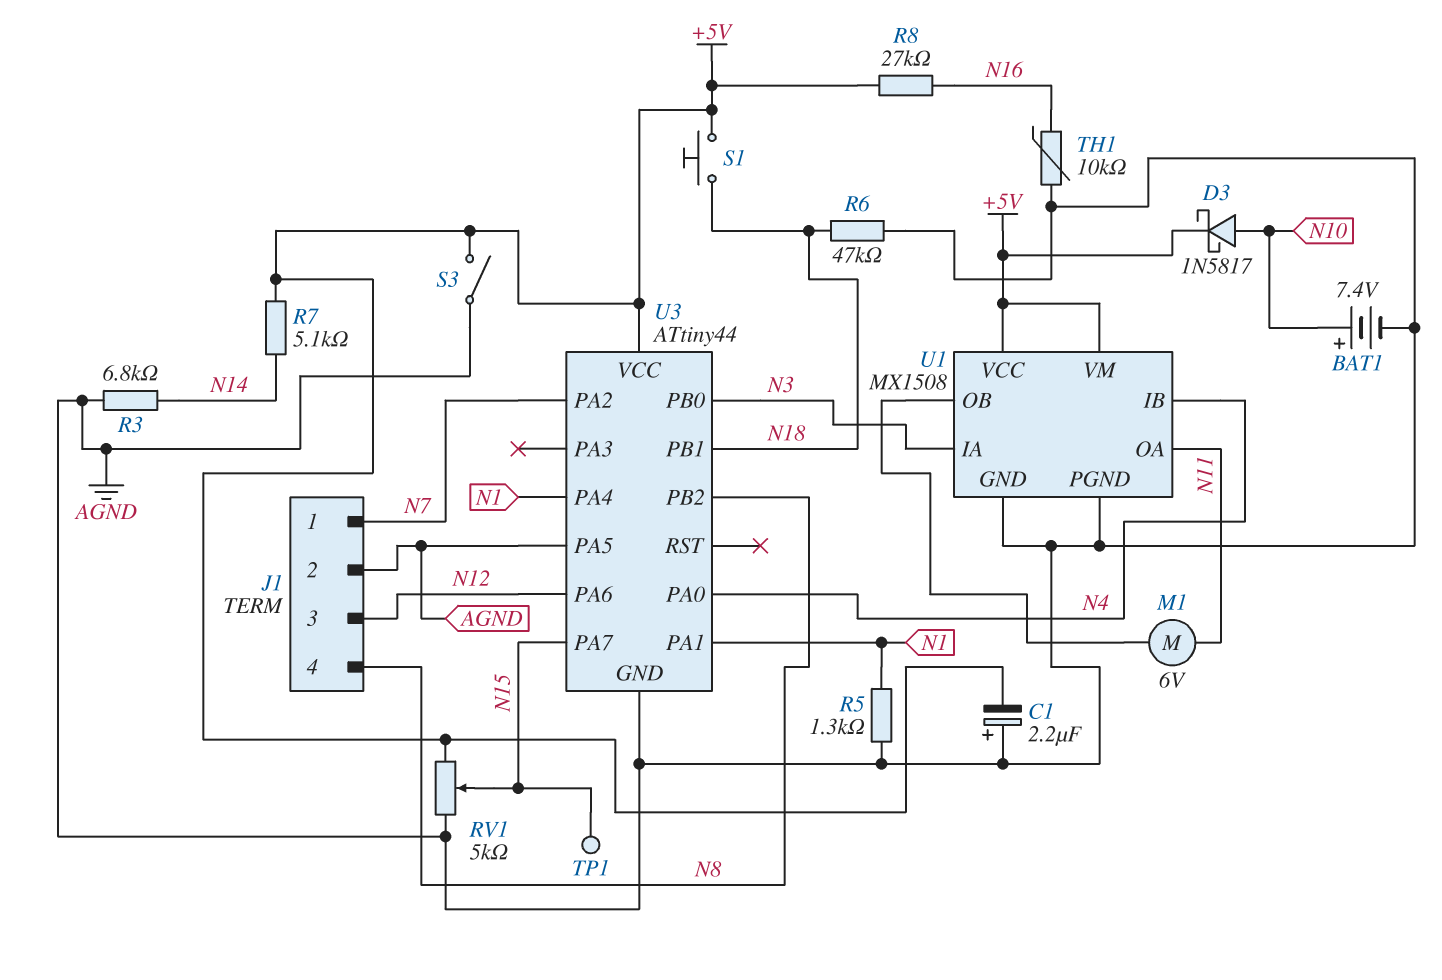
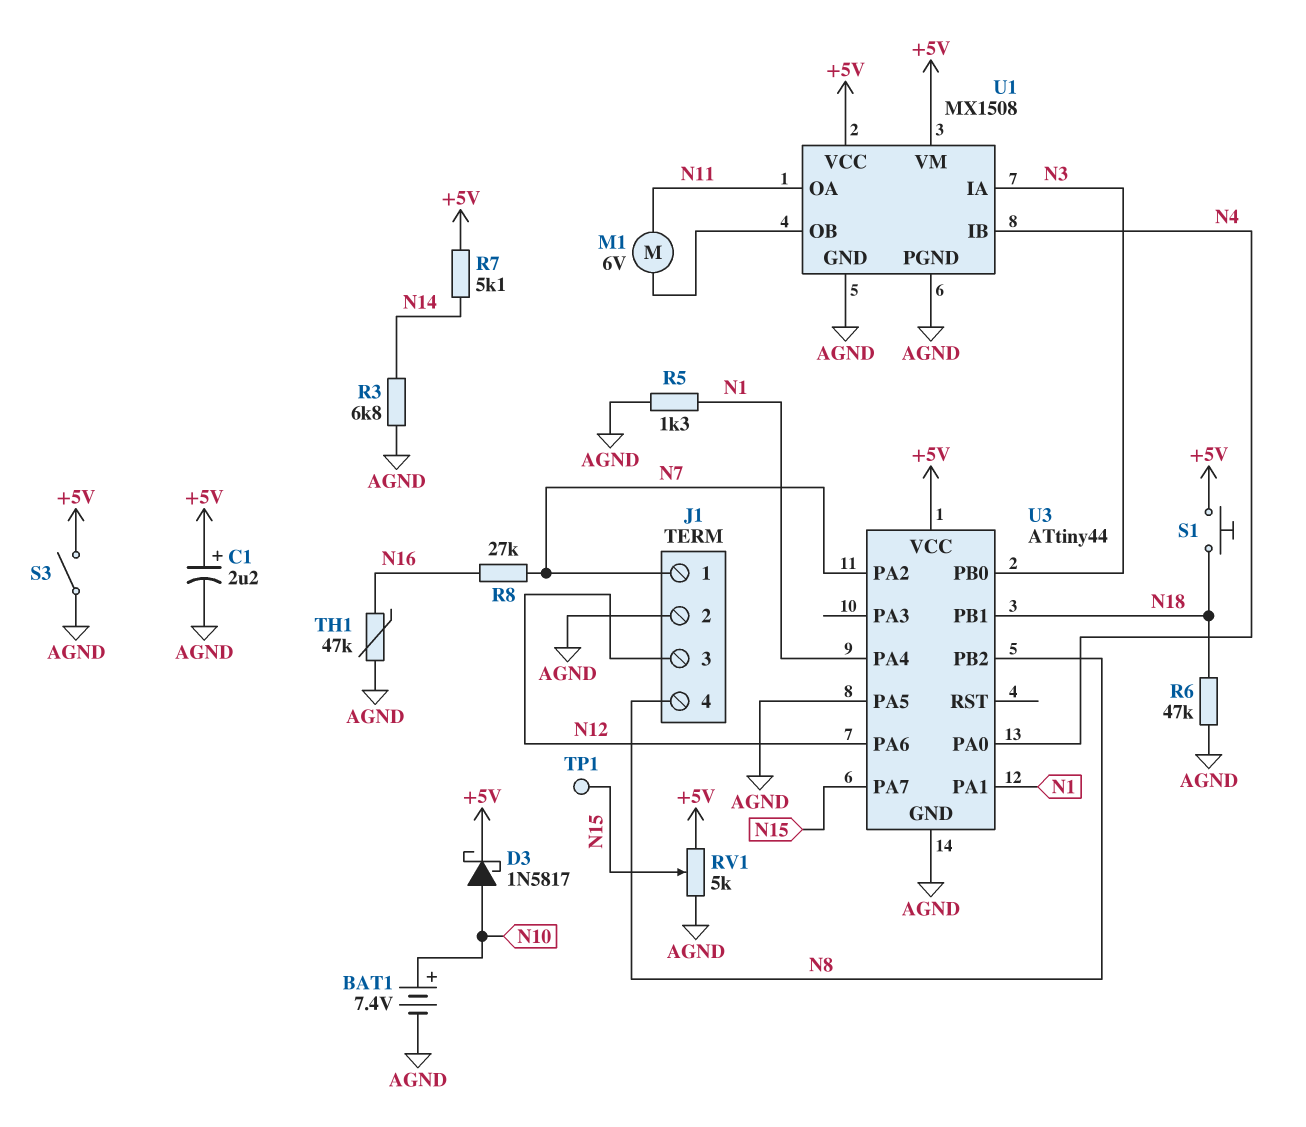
C1: 2.2uF (plus AGND, minus +5V) -> 2.2uF (plus +5V, minus AGND)
R8: 27k (+5V, N16) -> 27k (N7, N16)
TH1: 10k (AGND, N16) -> 47k (AGND, N16)

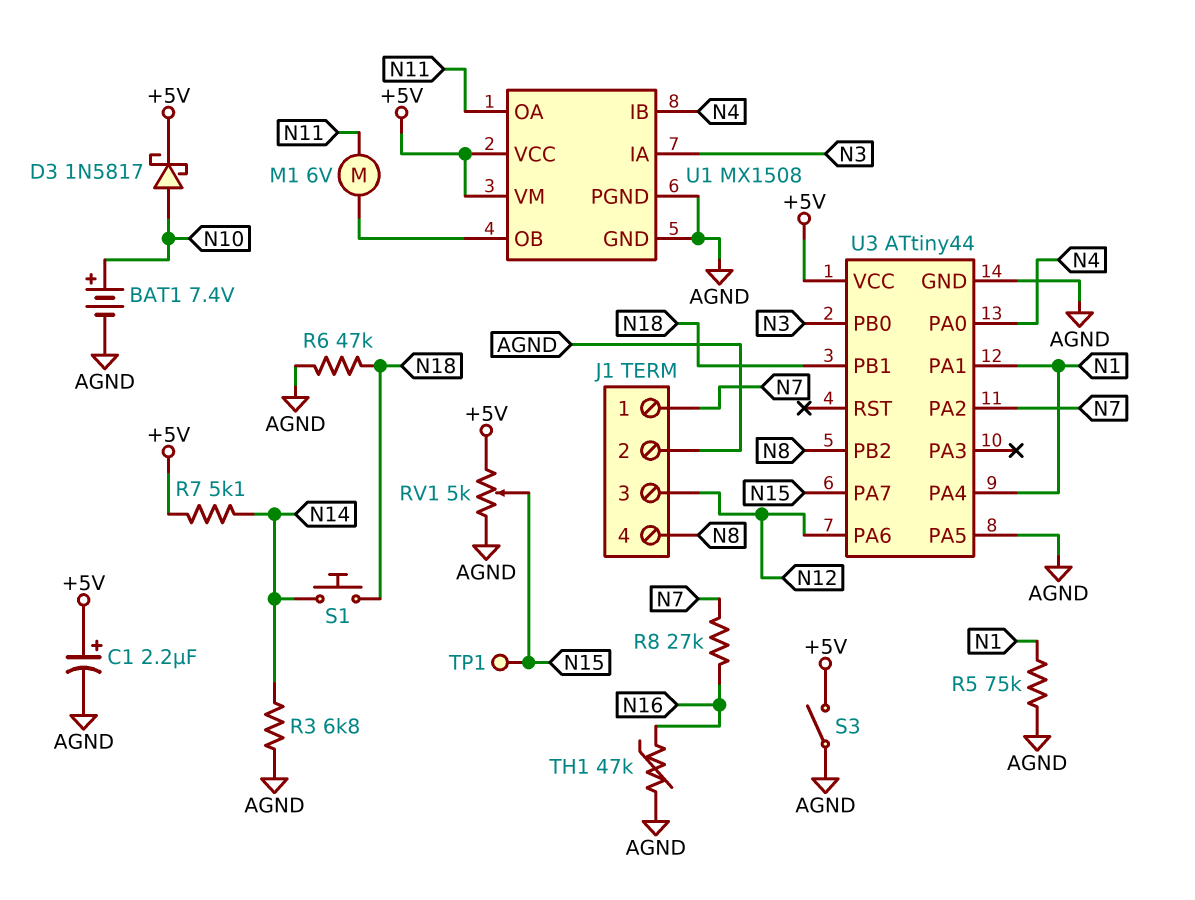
R5: 1.3k (AGND, N1) -> 75k (AGND, N1)
S1: button (+5V, N18) -> button (N14, N18)

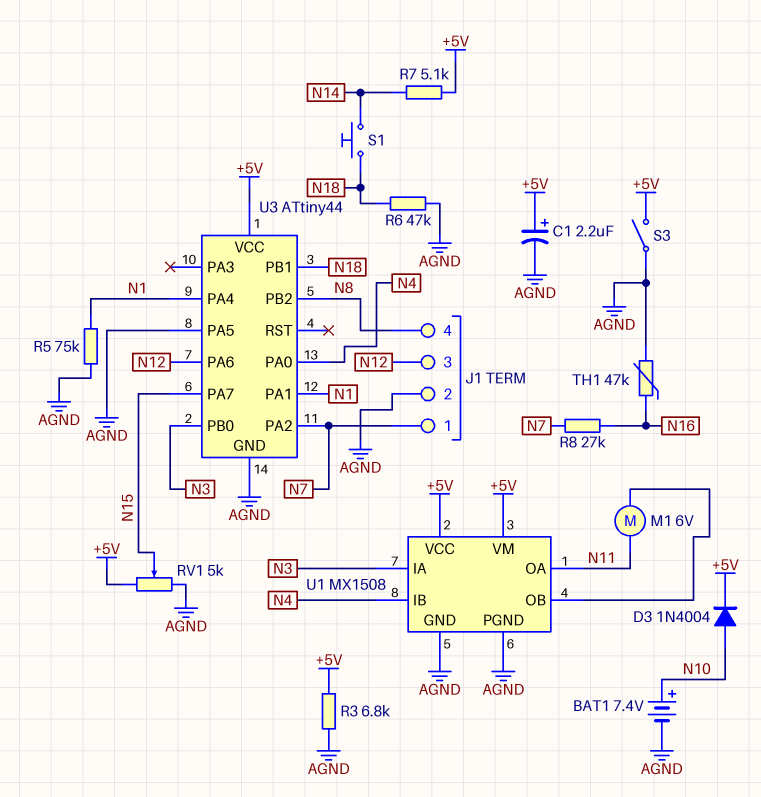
D3: schottky 1N5817 (A N10, K +5V) -> diode 1N4004 (A N10, K +5V)
R3: 6.8k (AGND, N14) -> 6.8k (+5V, AGND)
TP1: test point (N15) -> none

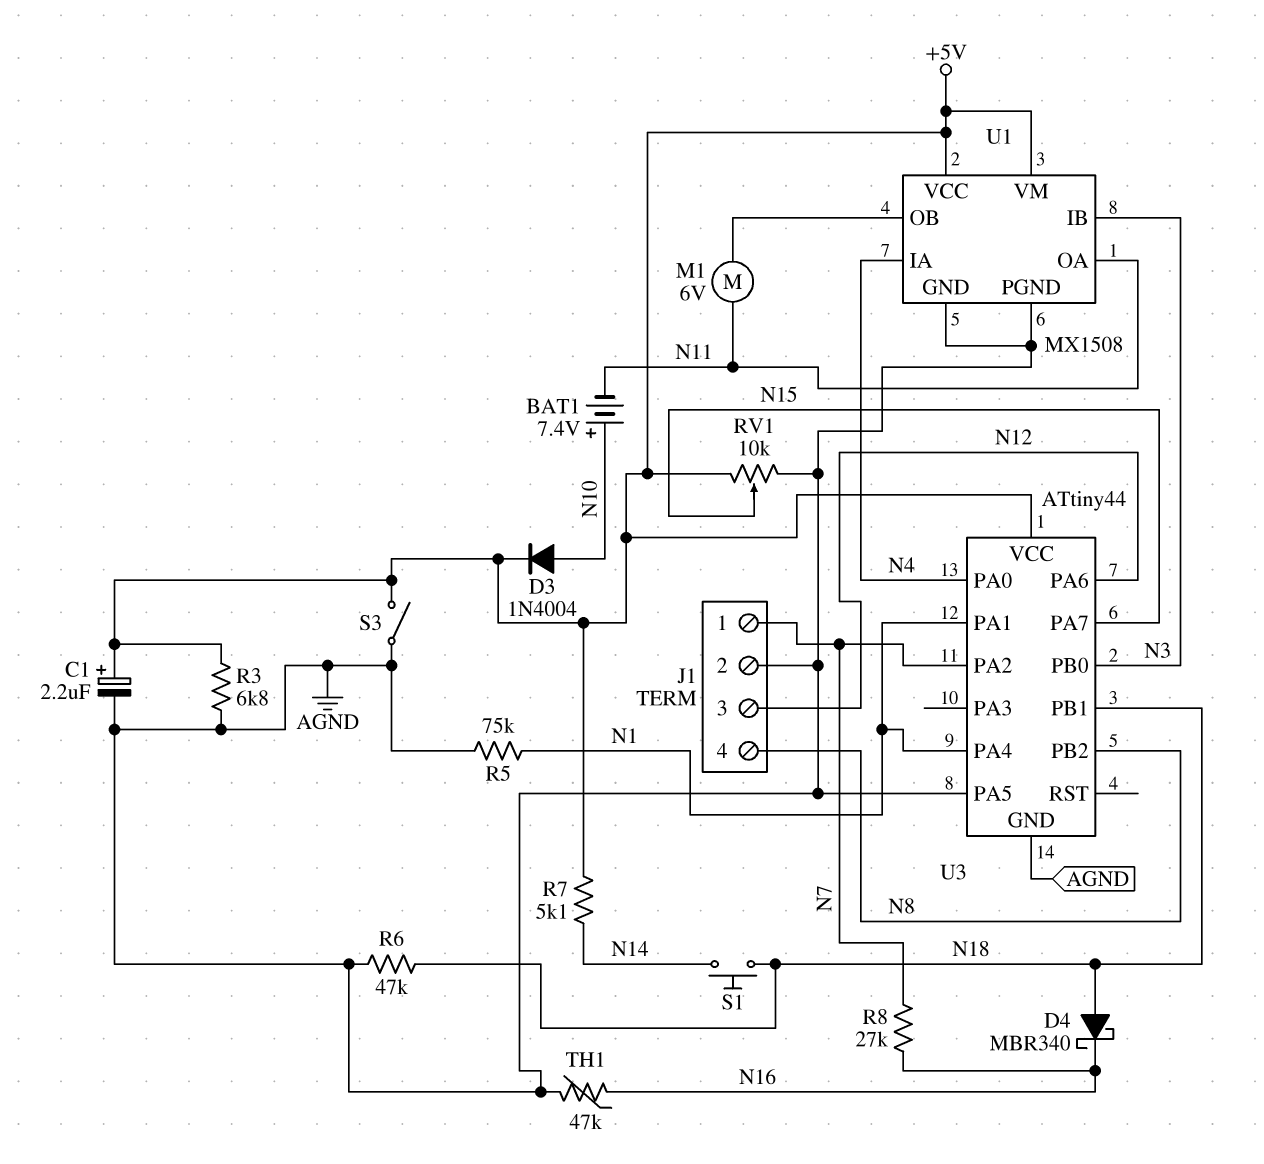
BAT1: 7.4V (plus N10, minus AGND) -> 7.4V (plus N10, minus N11)
D4: none -> schottky MBR340 (A N18, K N16)
RV1: 5k (+5V, AGND, wiper N15) -> 10k (+5V, AGND, wiper N15)
U1 pin IA: N3 -> N4
U1 pin IB: N4 -> N3

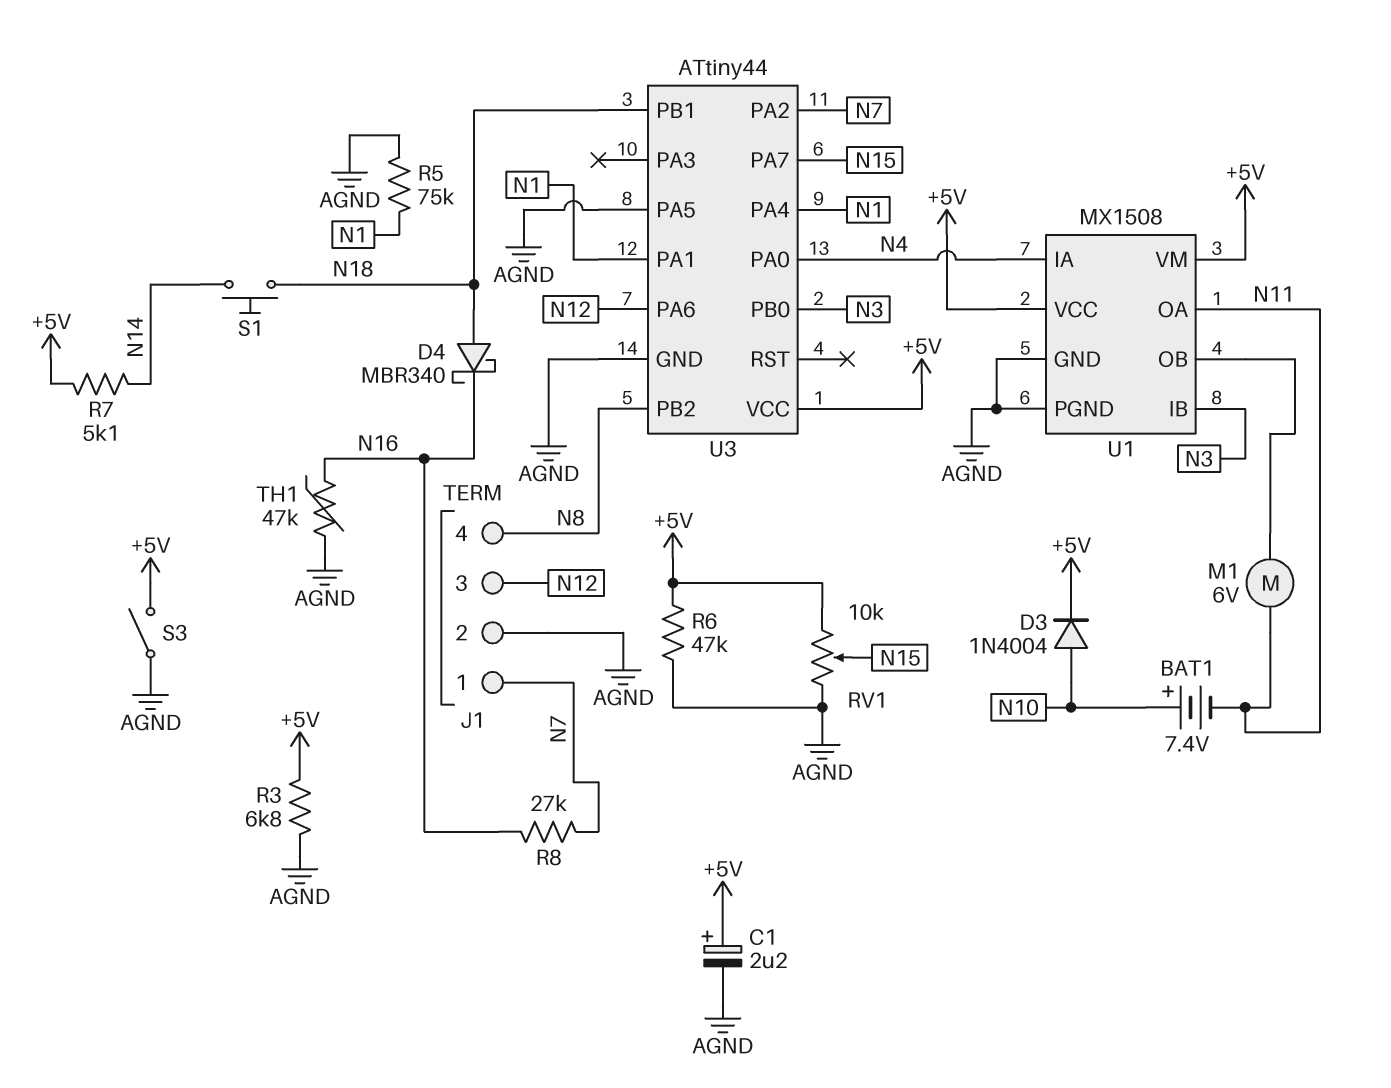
R6: 47k (AGND, N18) -> 47k (+5V, AGND)

